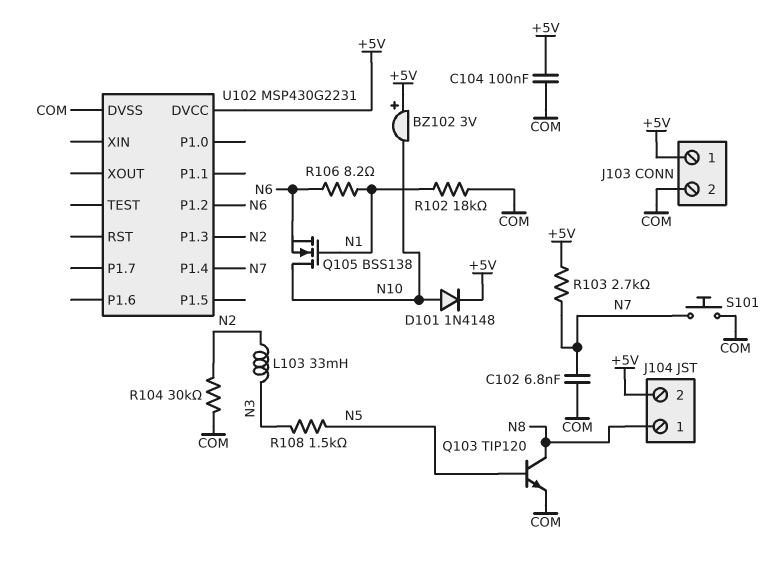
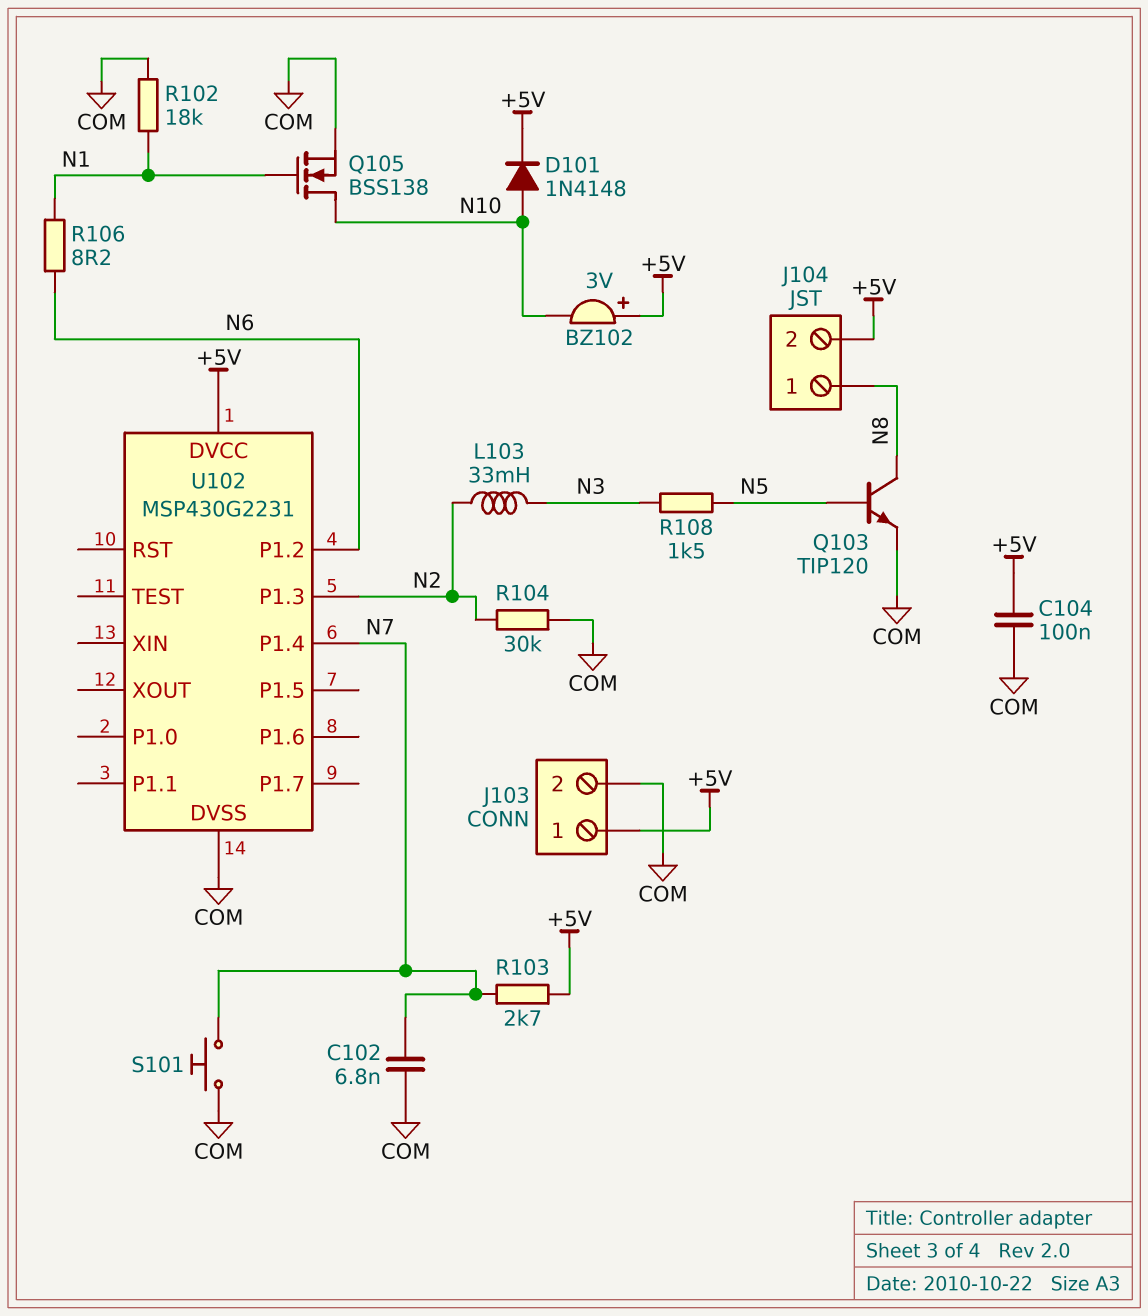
Q105: NMOS BSS138 (G N1, D N10, S N6) -> NMOS BSS138 (G N1, D N10, S COM)

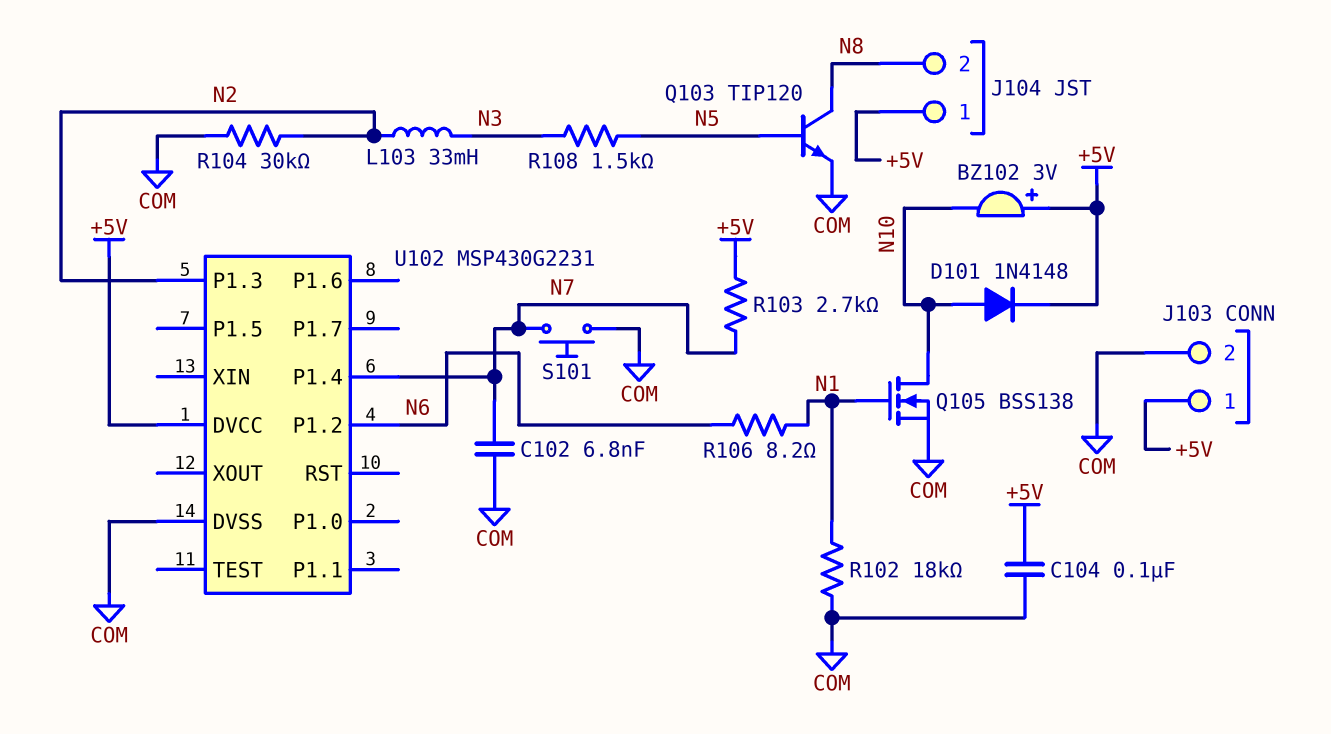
J104 pin 1: N8 -> +5V
J104 pin 2: +5V -> N8

